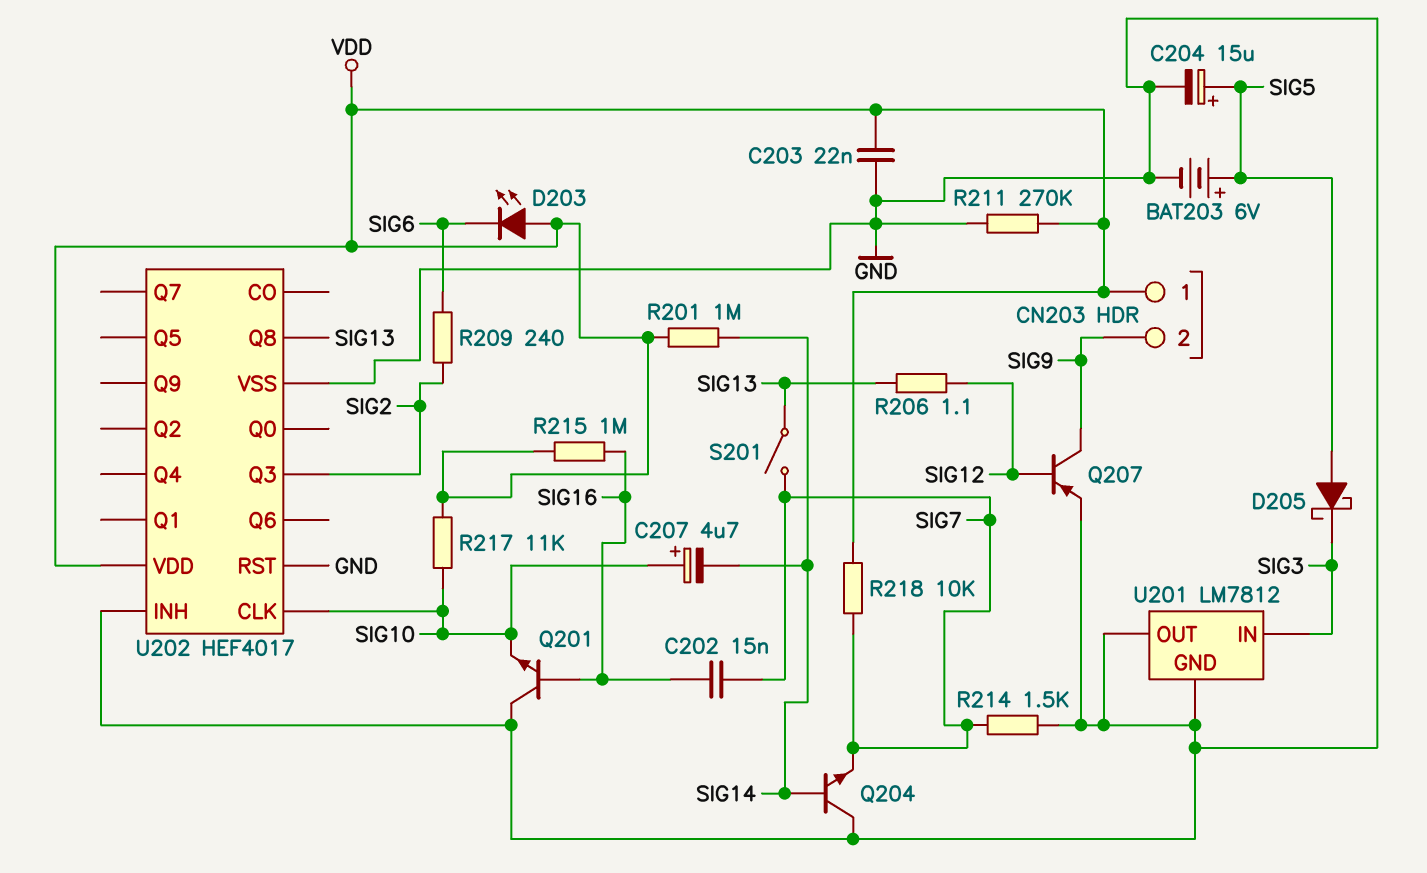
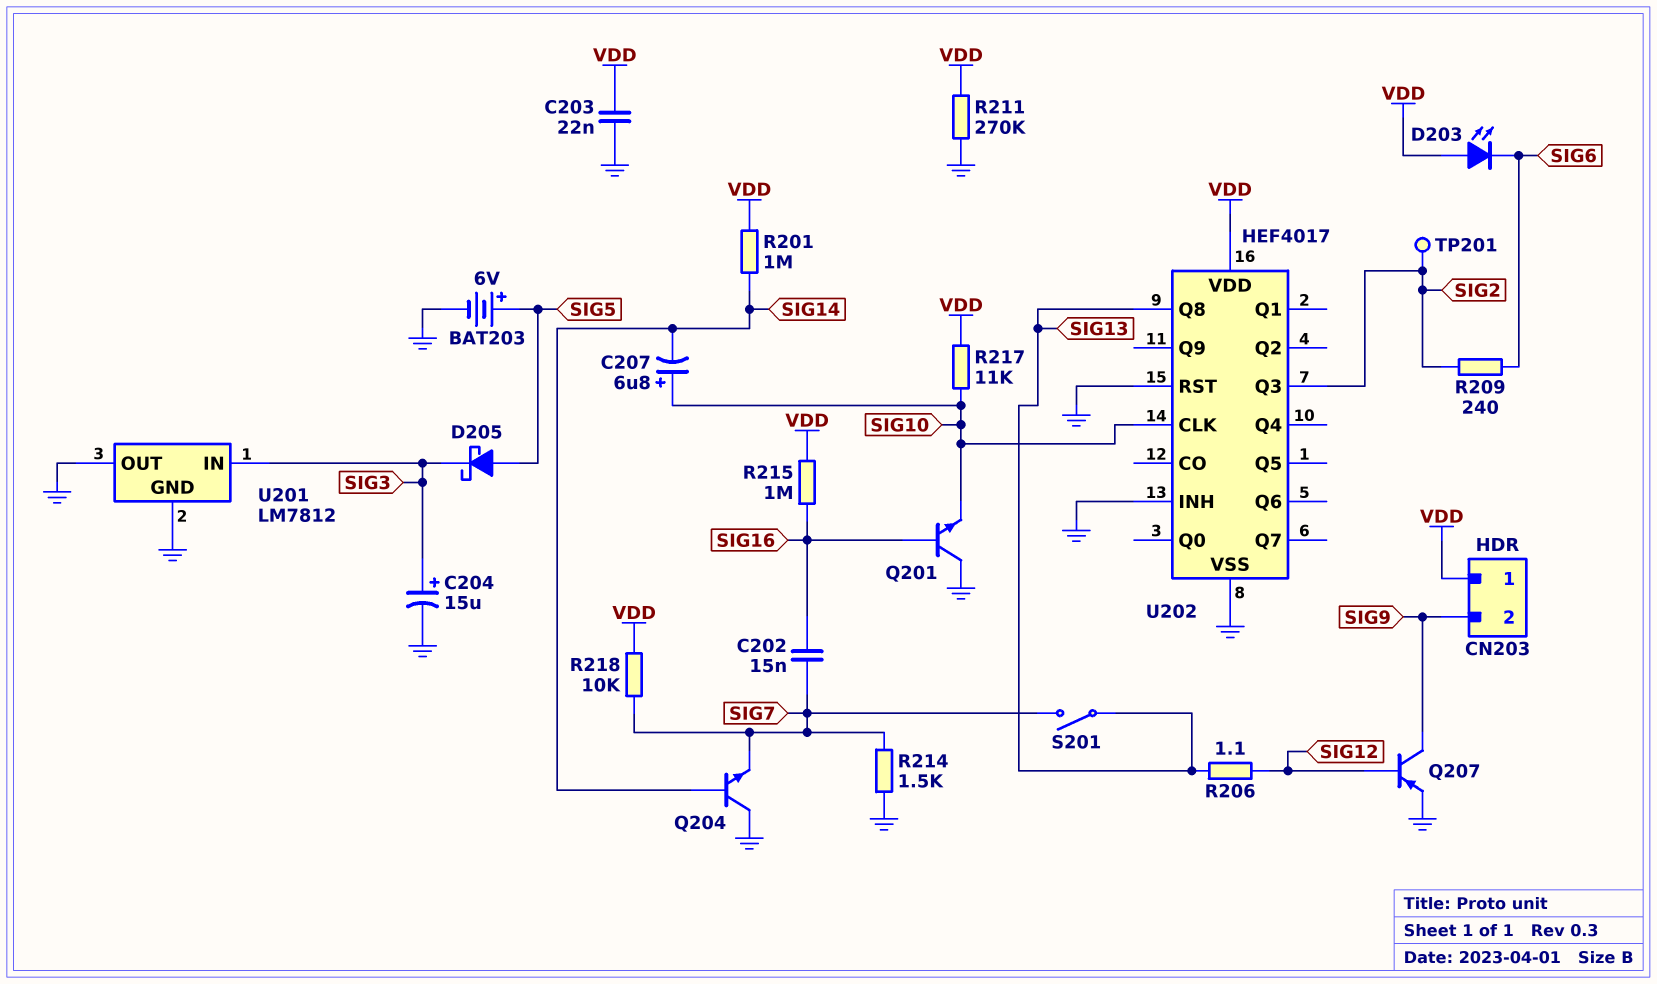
C204: 15uF (plus SIG5, minus GND) -> 15uF (plus SIG3, minus GND)
C207: 4.7uF (plus SIG10, minus SIG14) -> 6.8uF (plus SIG10, minus SIG14)
TP201: none -> test point (SIG2)

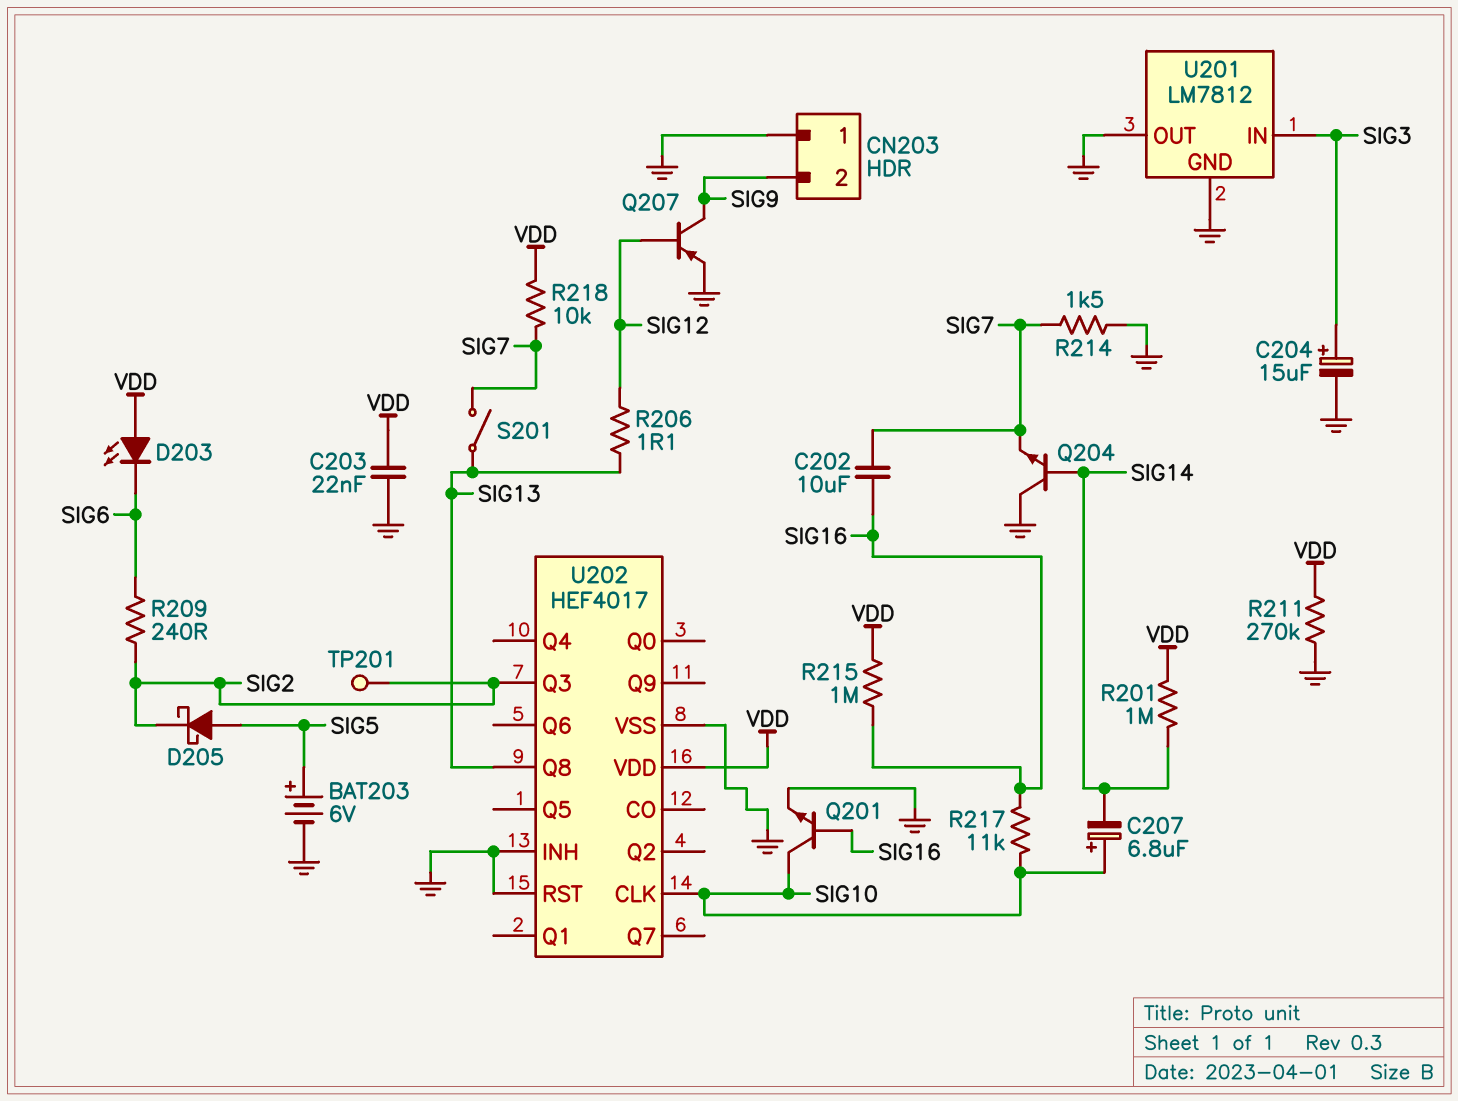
C202: 15nF (SIG7, SIG16) -> 10uF (SIG7, SIG16)
CN203 pin 1: VDD -> GND
D205: schottky (A SIG5, K SIG3) -> schottky (A SIG5, K SIG2)
Q201: NPN (B SIG16, C GND, E SIG10) -> NPN (B SIG16, C SIG10, E GND)
R217: 11k (SIG10, VDD) -> 11k (SIG10, SIG16)

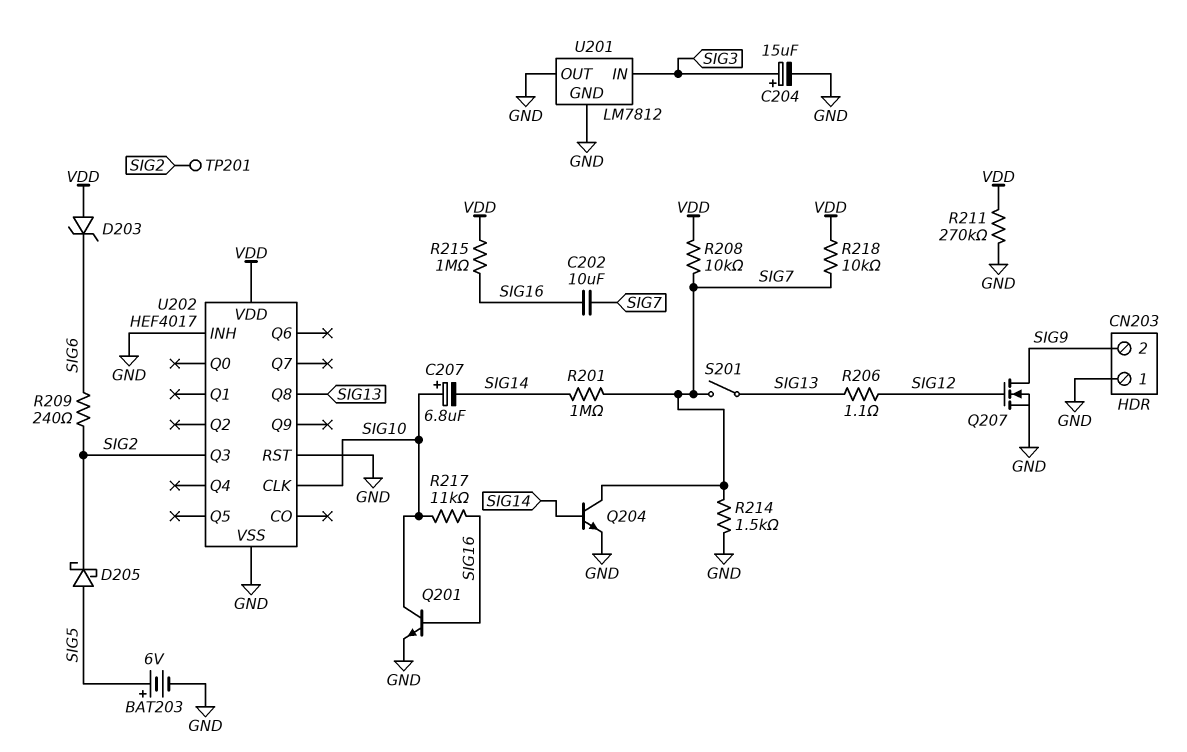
C203: 22nF (GND, VDD) -> none
D203: LED (A VDD, K SIG6) -> zener (A VDD, K SIG6)
Q204: NPN (B SIG14, C GND, E SIG7) -> NPN (B SIG14, C SIG7, E GND)
Q207: PNP (B SIG12, C SIG9, E GND) -> NMOS (G SIG12, D SIG9, S GND)
R201: 1M (SIG14, VDD) -> 1M (SIG7, SIG14)
R208: none -> 10k (SIG7, VDD)

